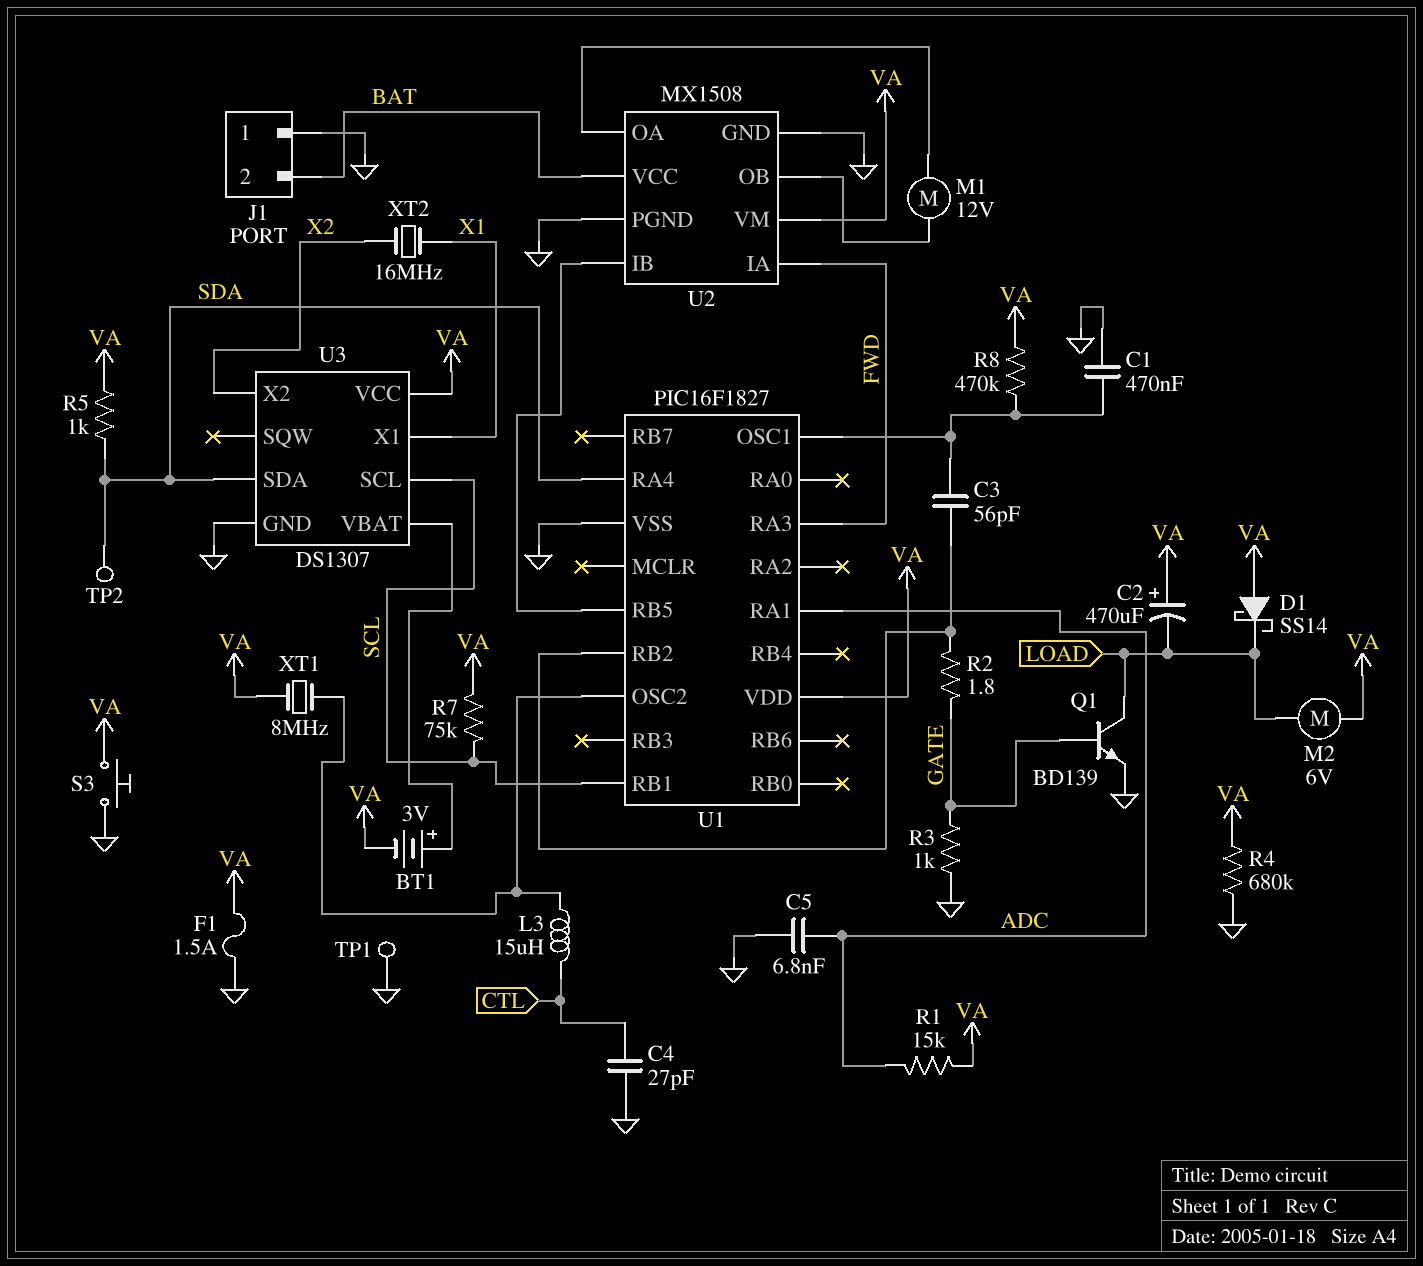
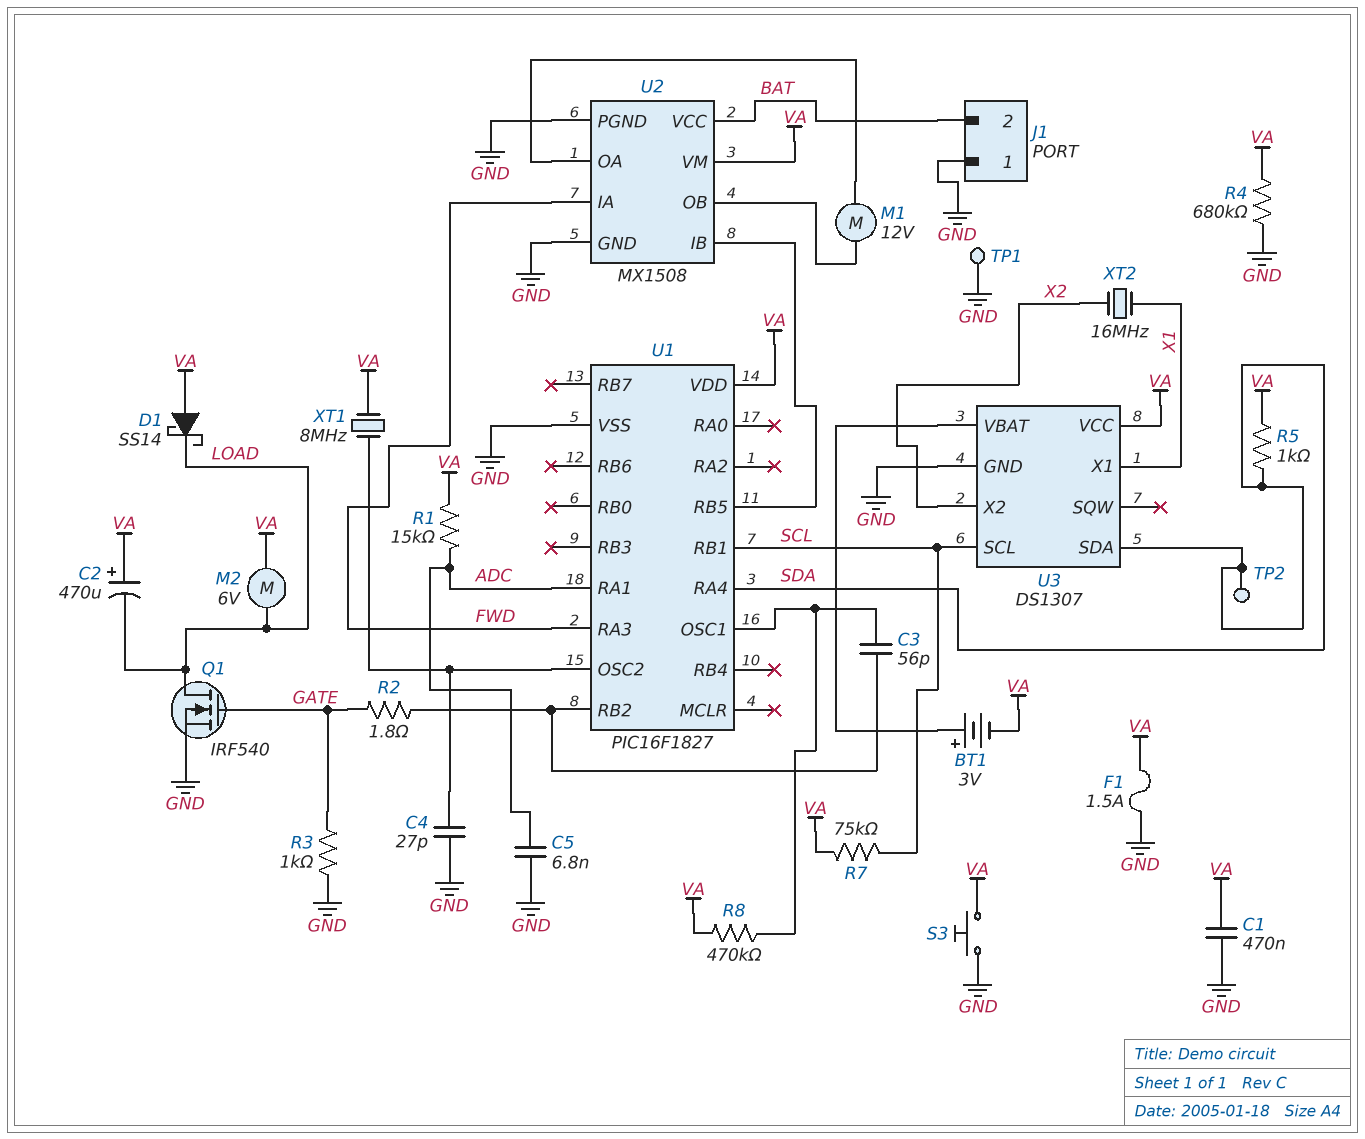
C1: 470nF (GND, U1/OSC1) -> 470nF (GND, VA)
C4: 27pF (CTL, GND) -> 27pF (GND, U1/OSC2)
L3: 15uH (CTL, U1/OSC2) -> none
Q1: NPN BD139 (B GATE, C LOAD, E GND) -> NMOS IRF540 (G GATE, D LOAD, S GND)

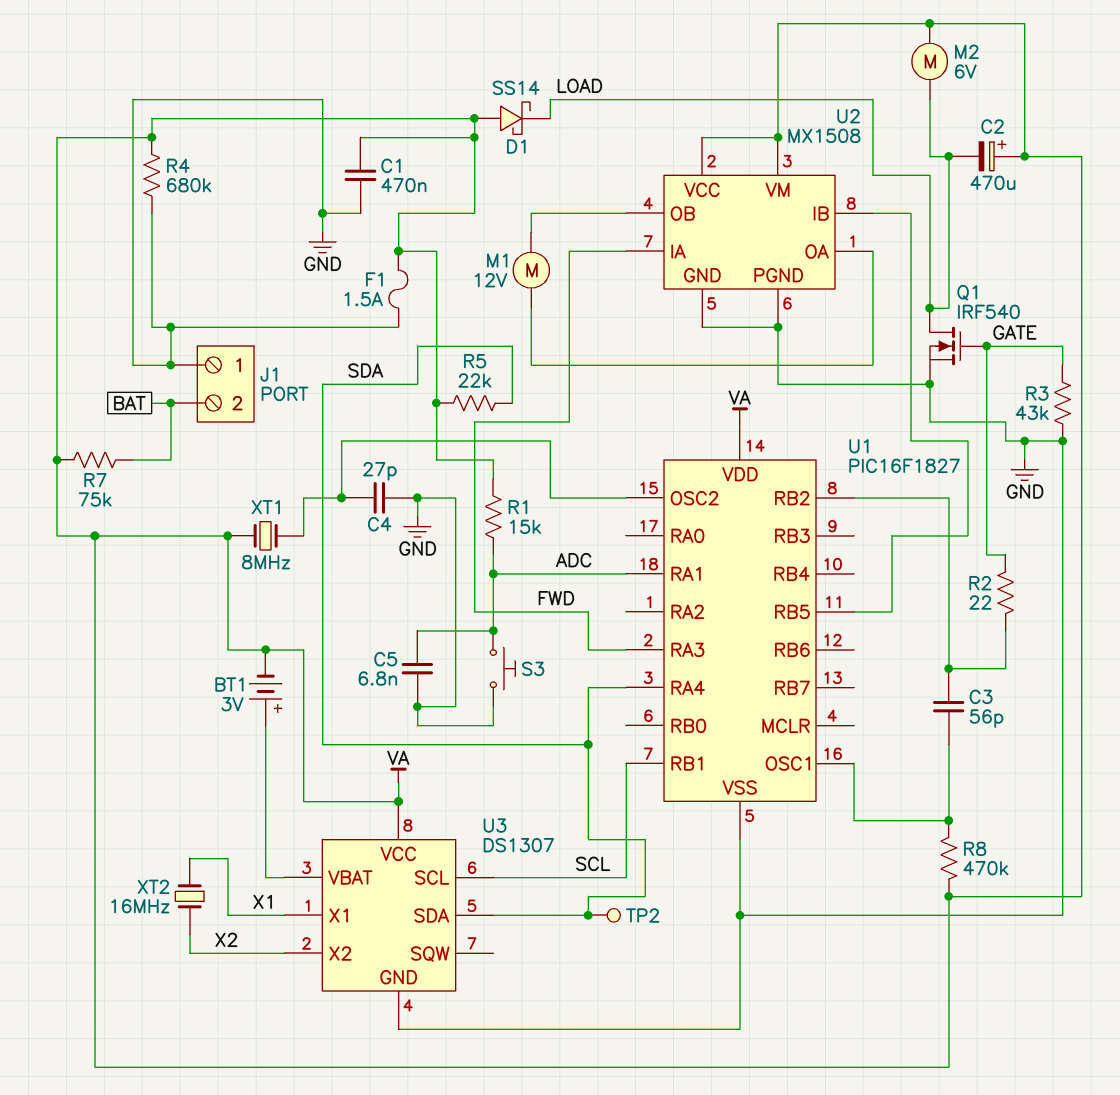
R2: 1.8 (GATE, U1/RB2) -> 22 (GATE, U1/RB2)
R3: 1k (GATE, GND) -> 43k (GATE, GND)
R5: 1k (SDA, VA) -> 22k (SDA, VA)
R7: 75k (SCL, VA) -> 75k (BAT, VA)
S3: button (GND, VA) -> button (ADC, GND)
TP1: test point (GND) -> none
U2 pin VCC: BAT -> VA

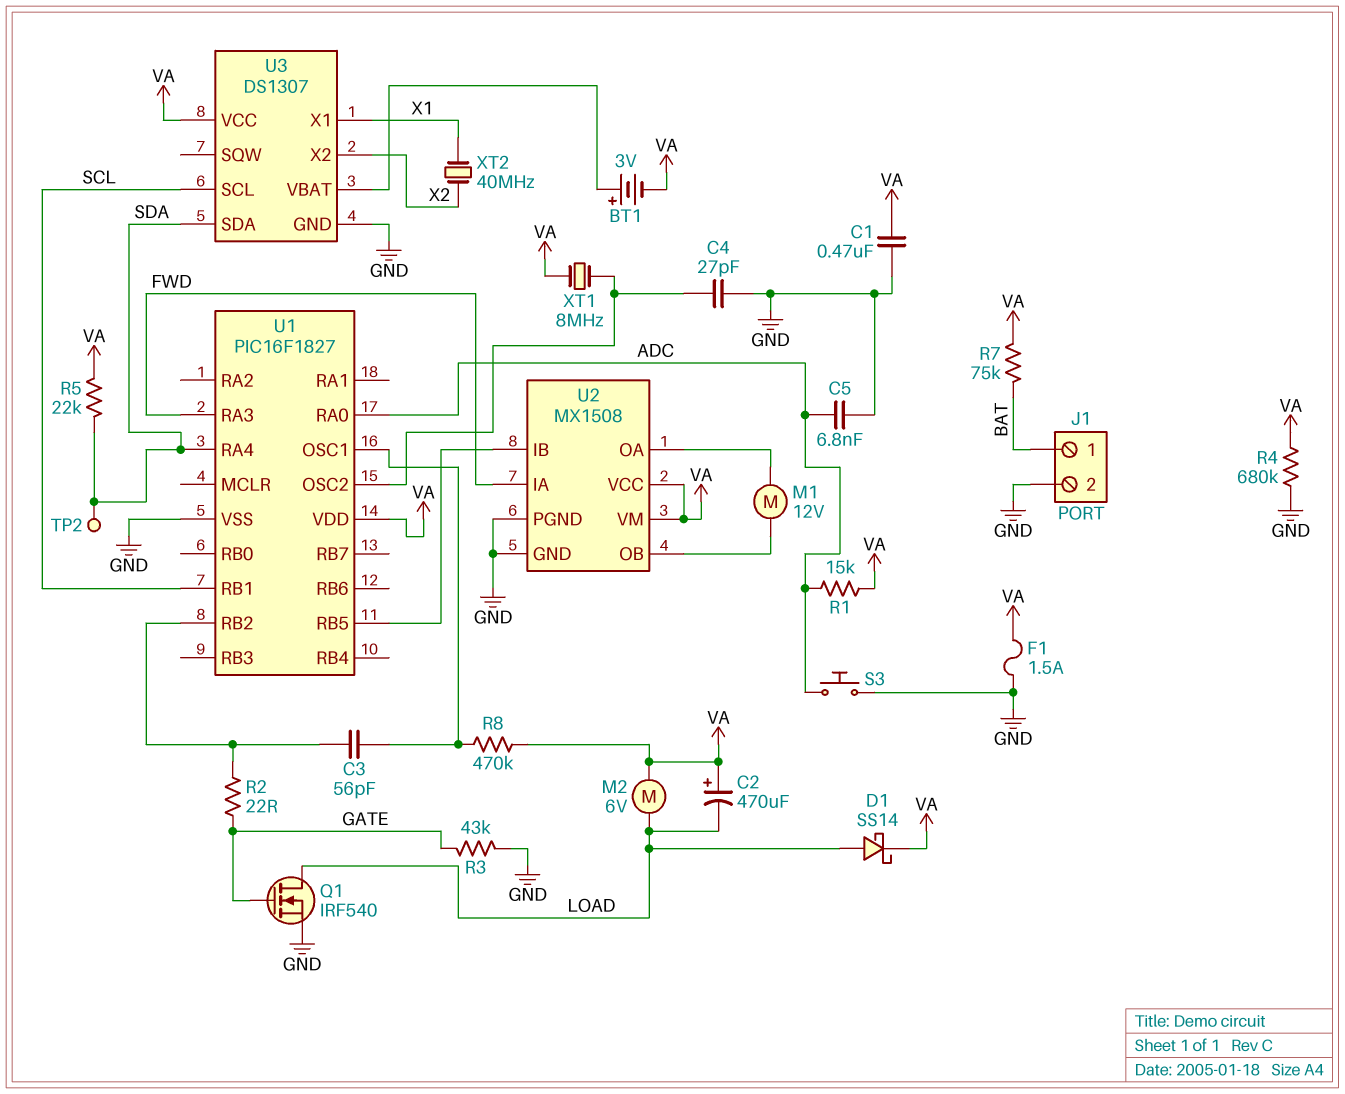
D1: schottky SS14 (A VA, K LOAD) -> schottky SS14 (A LOAD, K VA)
J1 pin 1: GND -> BAT
J1 pin 2: BAT -> GND
U1 pin RA0: none -> ADC
U1 pin RA1: ADC -> none
XT2: 16MHz (X1, X2) -> 40MHz (X1, X2)

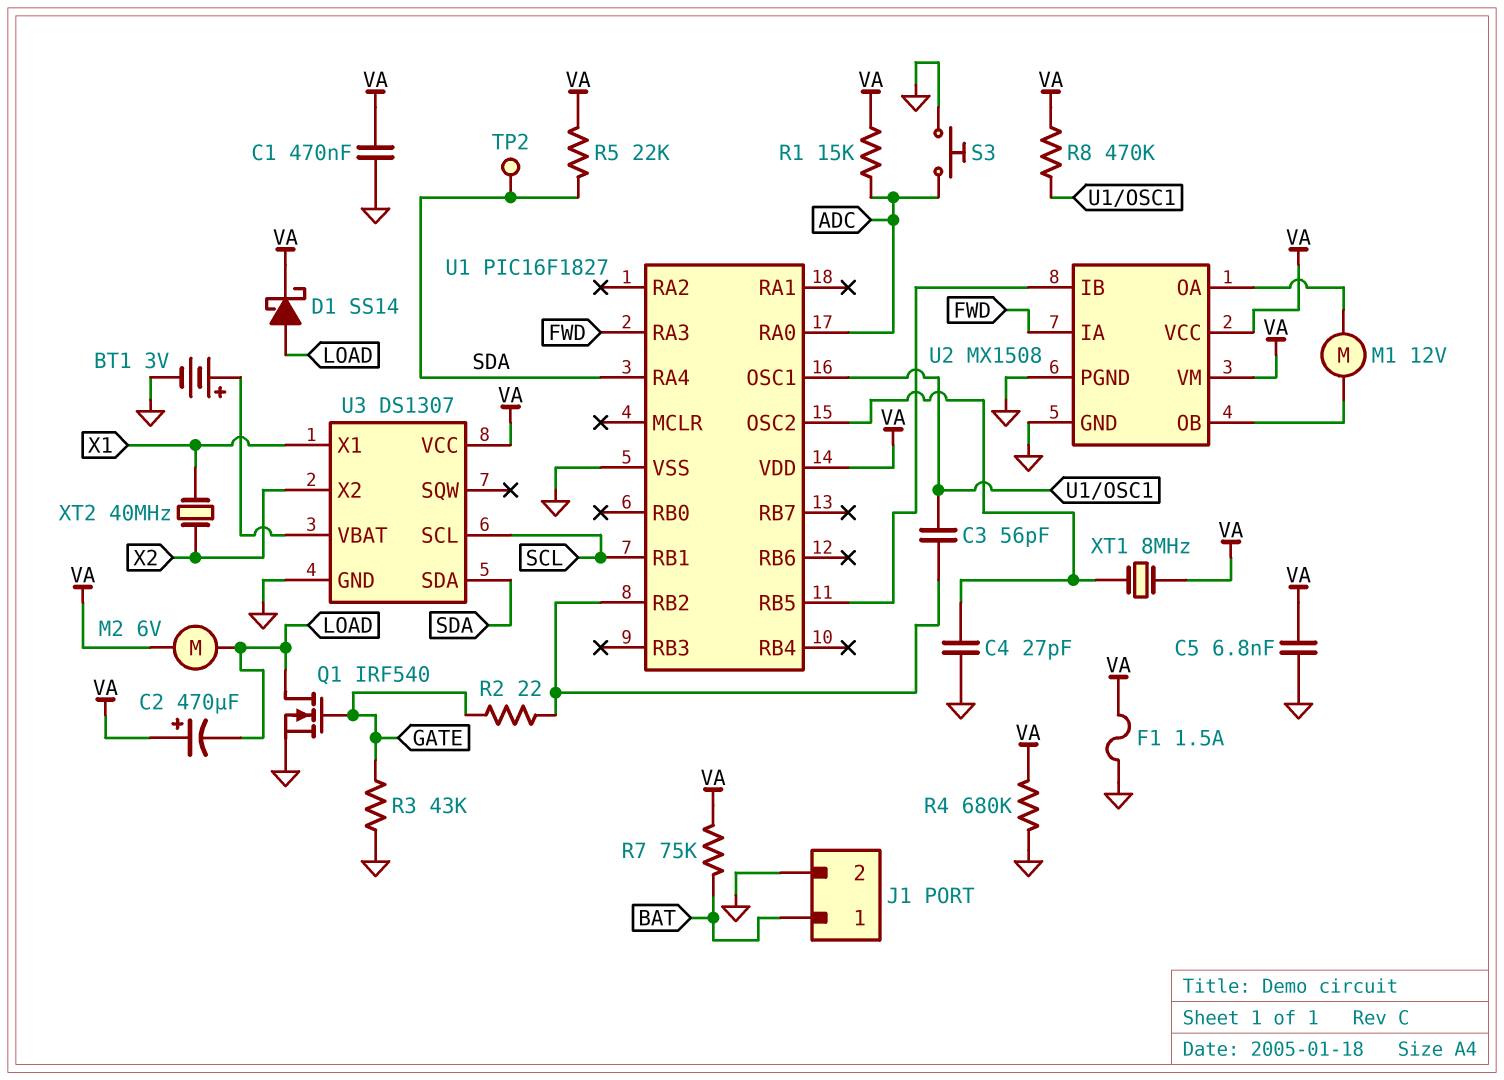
BT1: 3V (plus U3/VBAT, minus VA) -> 3V (plus U3/VBAT, minus GND)
C5: 6.8nF (ADC, GND) -> 6.8nF (GND, VA)

